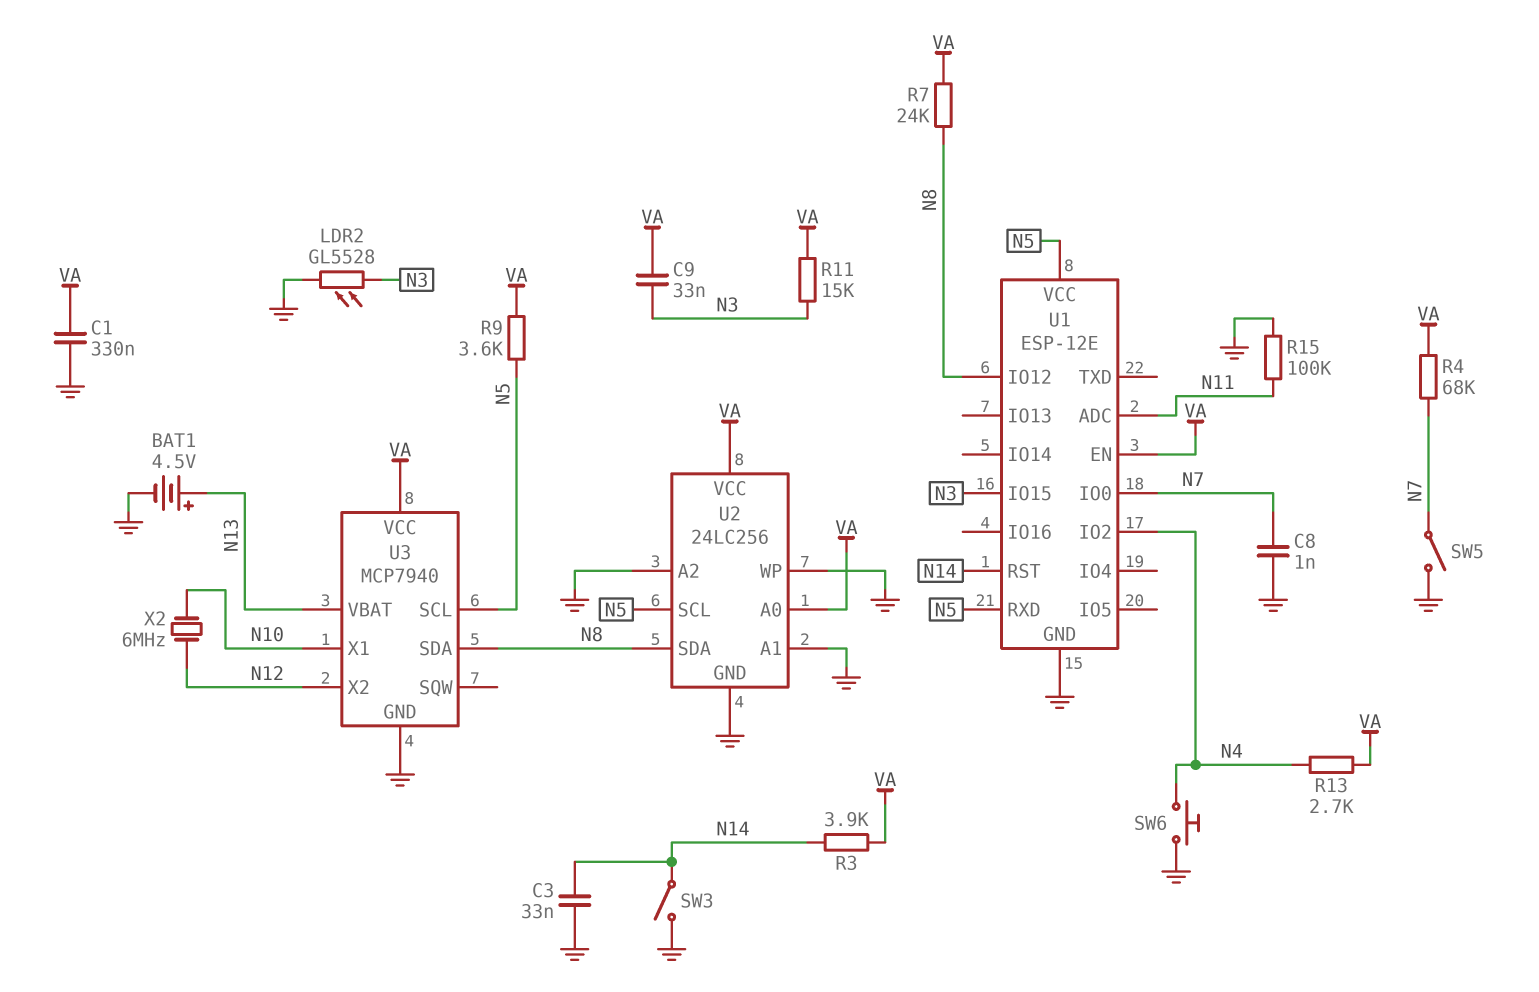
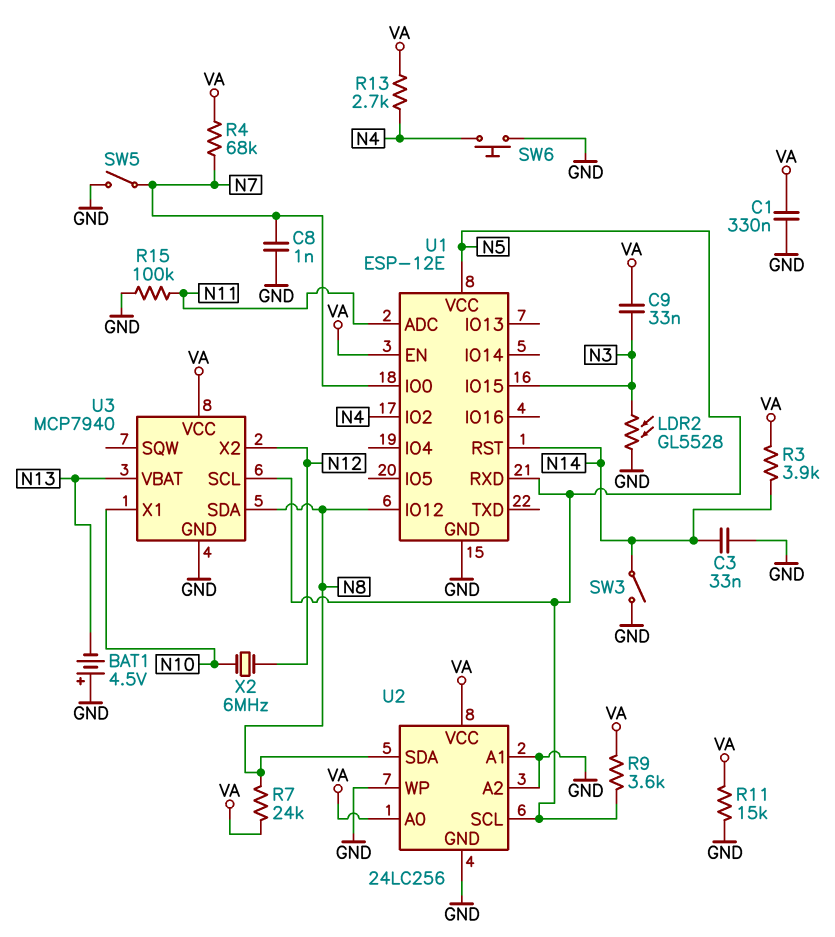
BAT1: 4.5V (plus N13, minus GND) -> 4.5V (plus GND, minus N13)
R11: 15k (N3, VA) -> 15k (GND, VA)

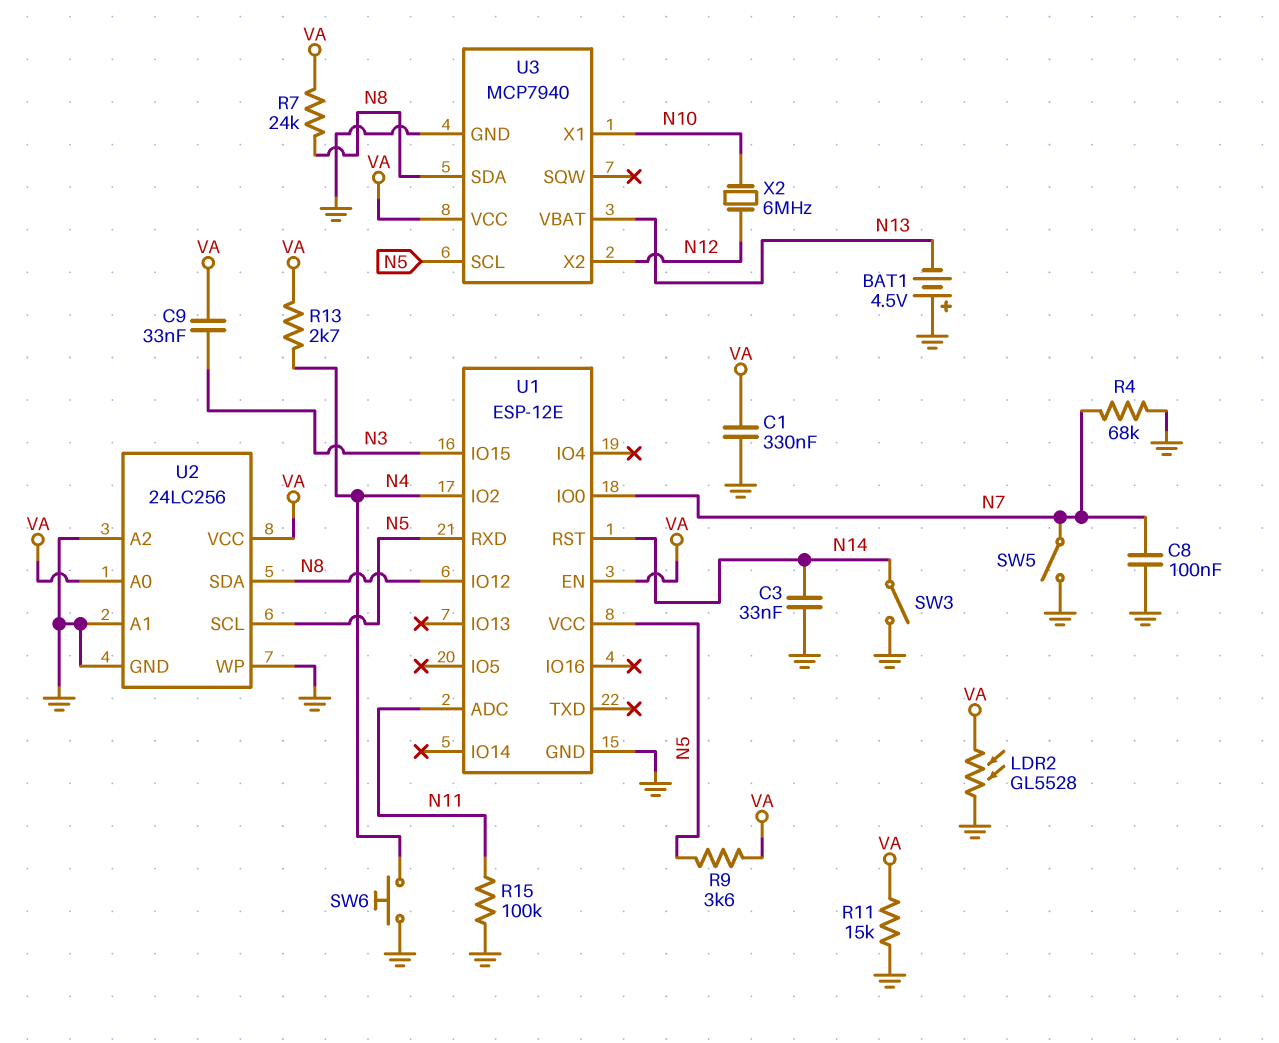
C8: 1nF (GND, N7) -> 100nF (GND, N7)
LDR2: GL5528 (GND, N3) -> GL5528 (GND, VA)
R3: 3.9k (N14, VA) -> none
R4: 68k (N7, VA) -> 68k (GND, N7)

